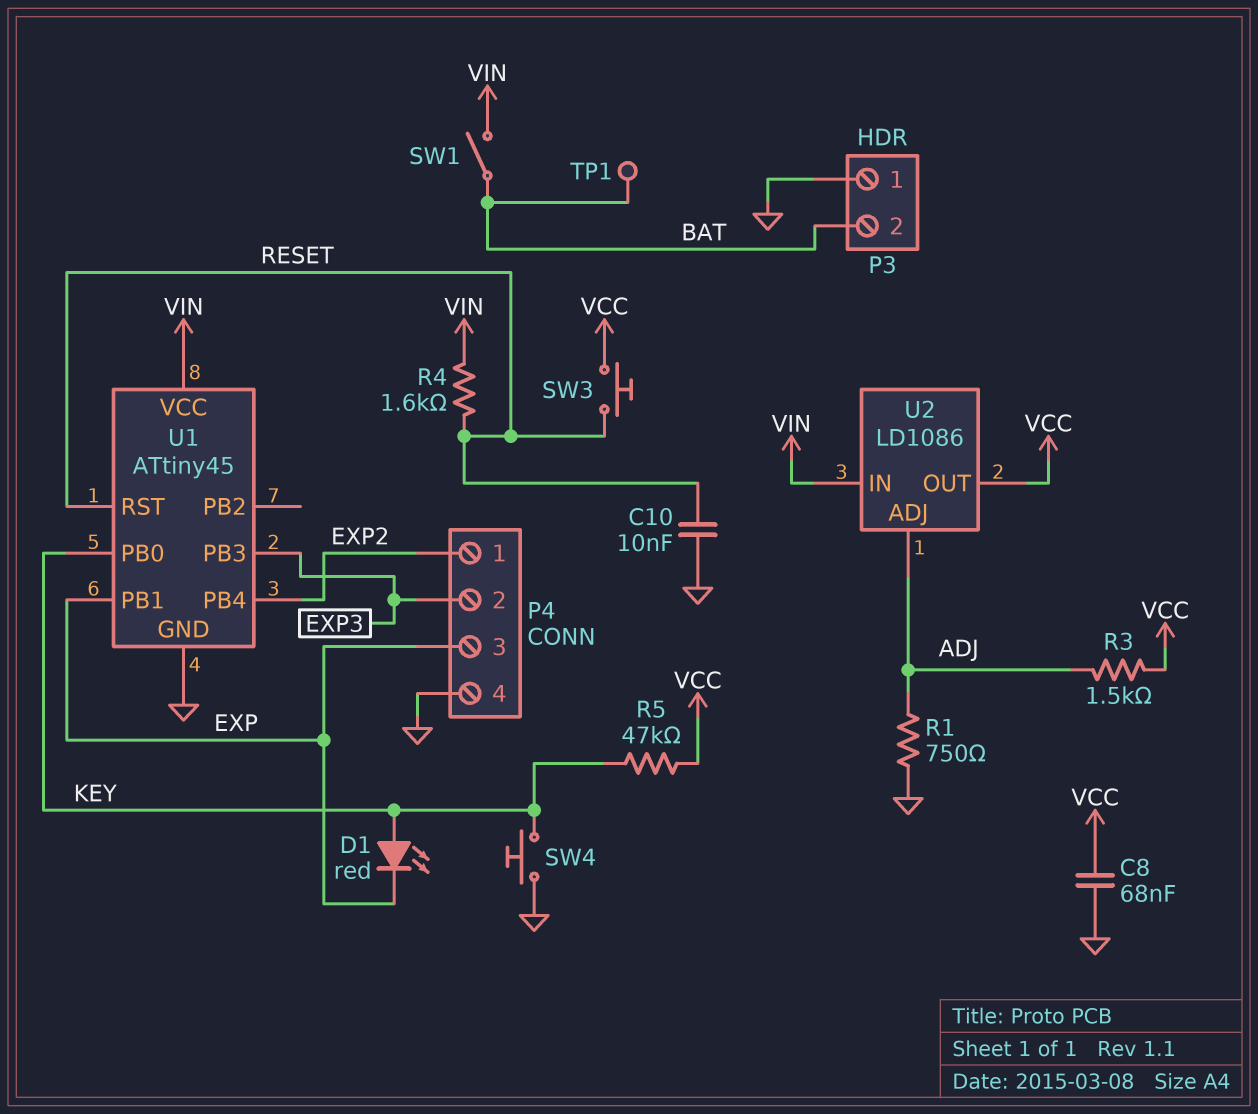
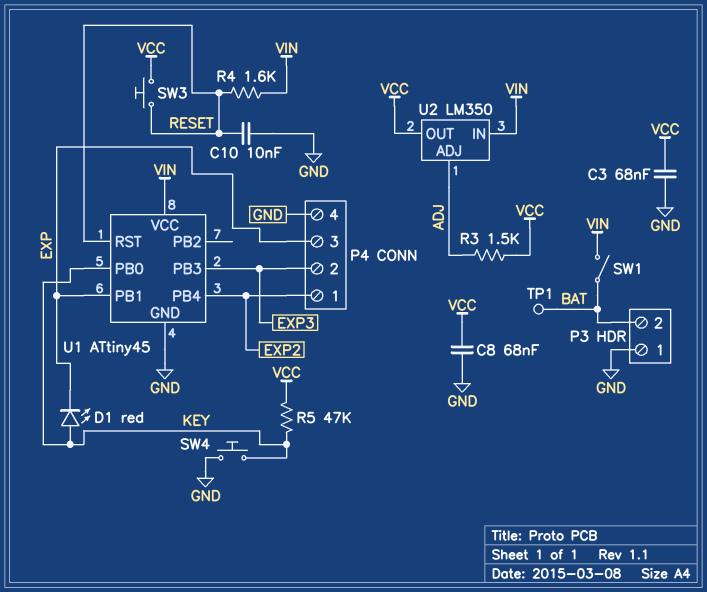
C3: none -> 68nF (GND, VCC)
R1: 750 (ADJ, GND) -> none
U2: LD1086 -> LM350

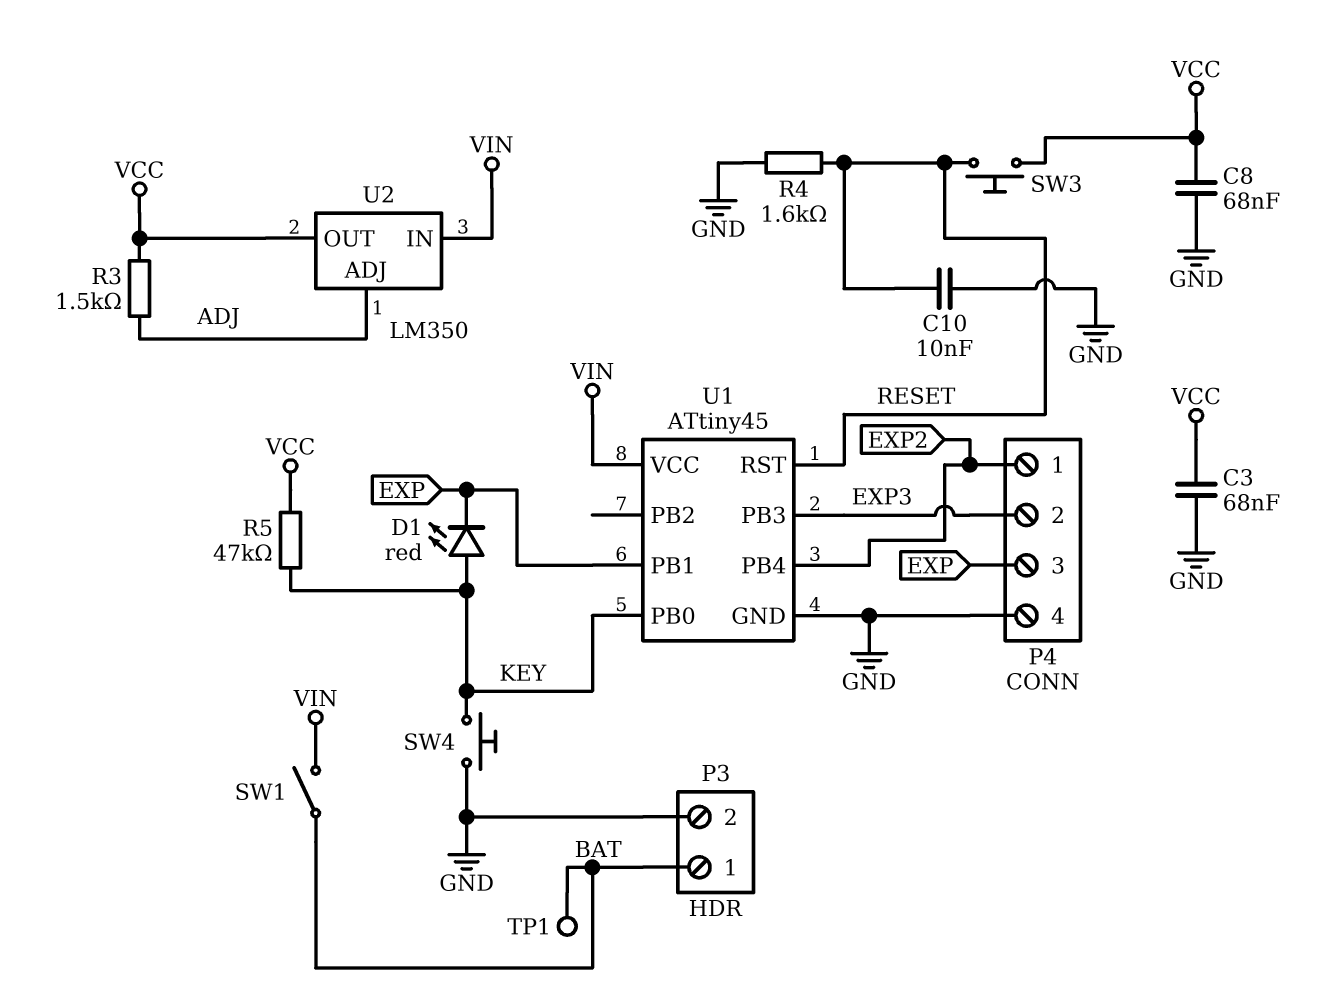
P3 pin 1: GND -> BAT
P3 pin 2: BAT -> GND
R4: 1.6k (RESET, VIN) -> 1.6k (GND, RESET)

